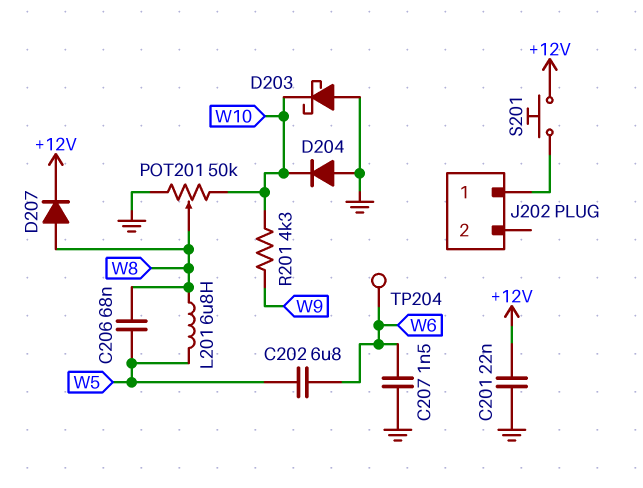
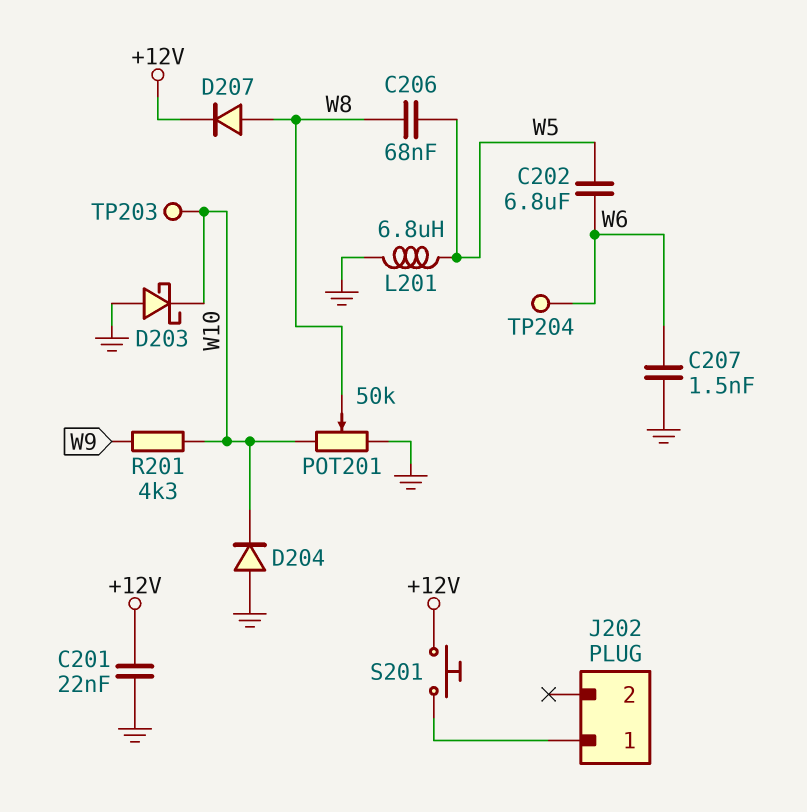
L201: 6.8uH (W5, W8) -> 6.8uH (GND, W5)
TP203: none -> test point (W10)

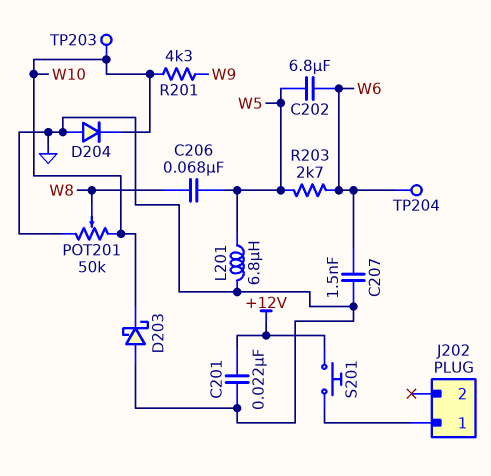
D207: diode (A W8, K +12V) -> none
R203: none -> 2.7k (W5, W6)

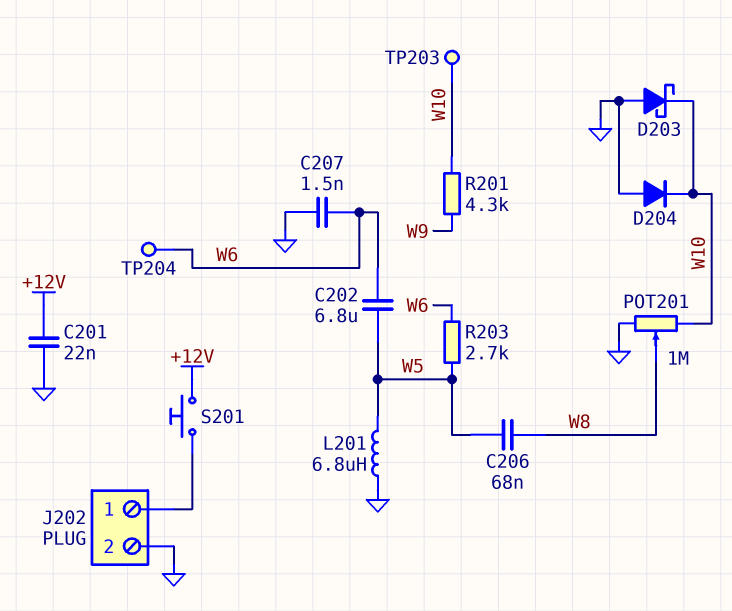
J202 pin 2: none -> GND
POT201: 50k (GND, W10, wiper W8) -> 1M (GND, W10, wiper W8)

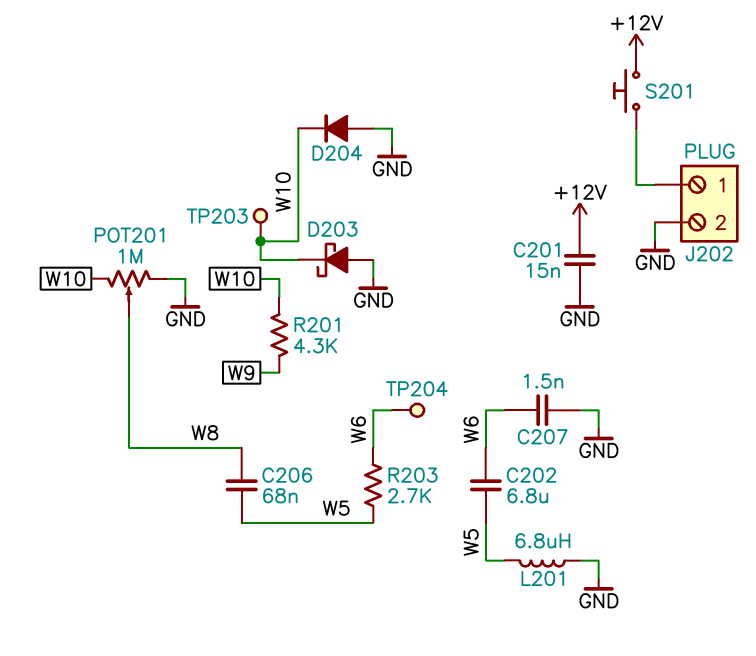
C201: 22nF (+12V, GND) -> 15nF (+12V, GND)

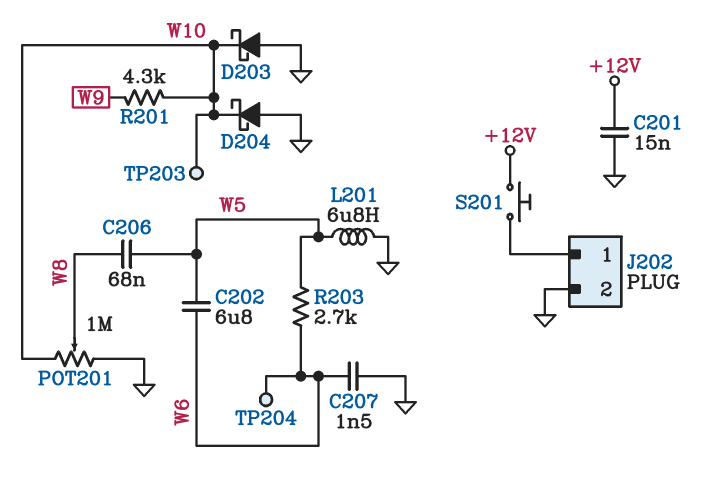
D204: diode (A GND, K W10) -> schottky (A GND, K W10)

